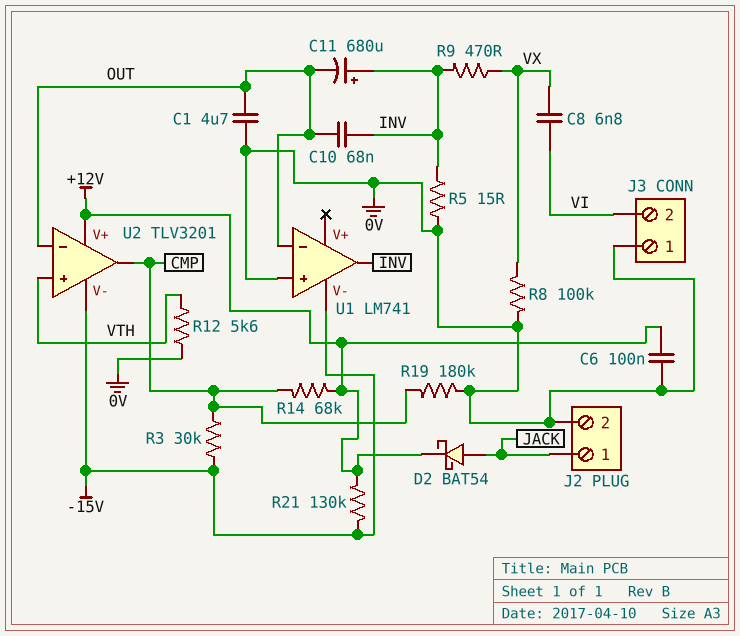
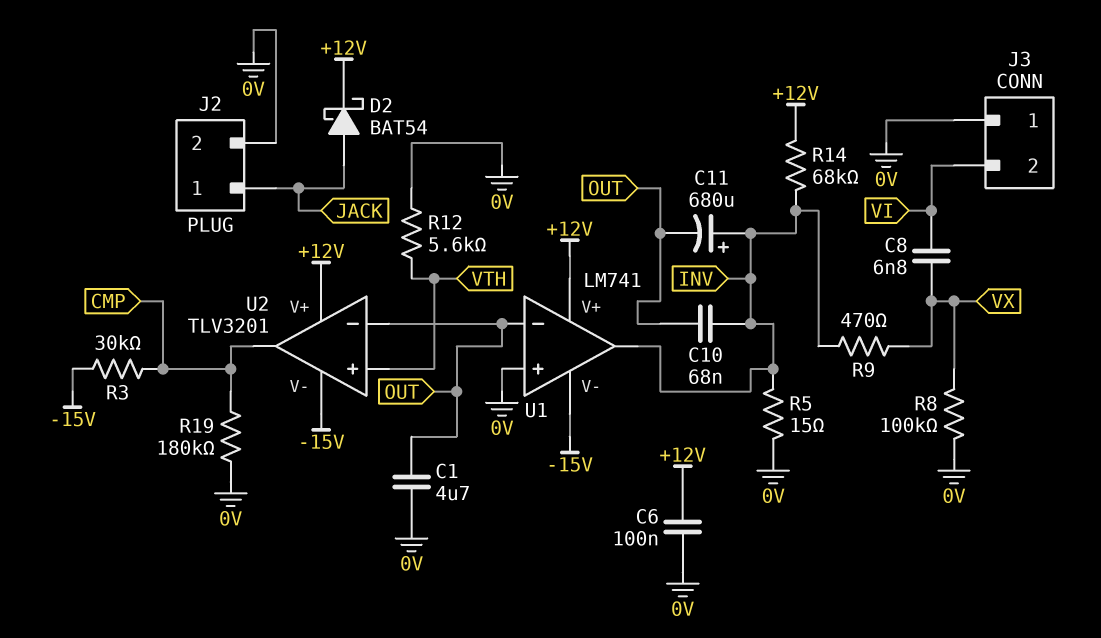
R14: 68k (+12V, CMP) -> 68k (+12V, INV)
R21: 130k (+12V, -15V) -> none
U1 pin V+: none -> +12V

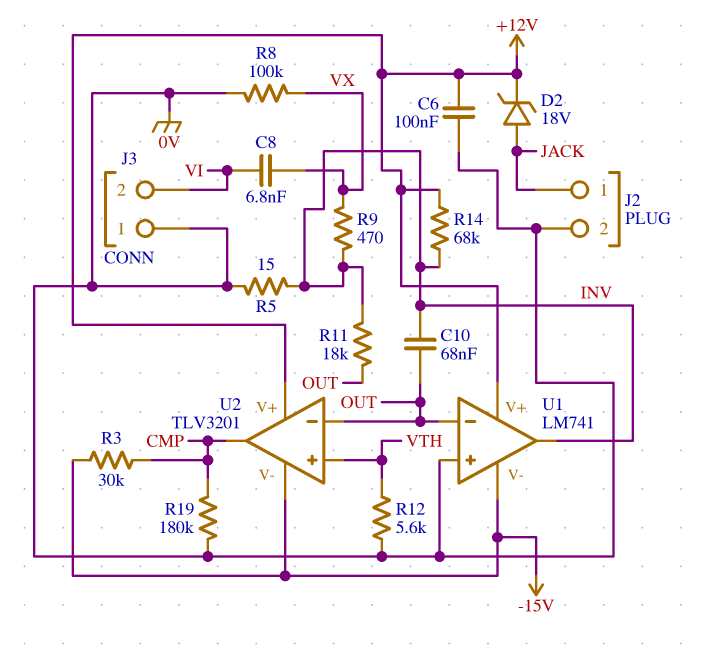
C1: 4.7uF (0V, OUT) -> none
C11: 680uF (plus INV, minus OUT) -> none
D2: schottky BAT54 (A JACK, K +12V) -> zener 18V (A JACK, K +12V)
R11: none -> 18k (INV, OUT)

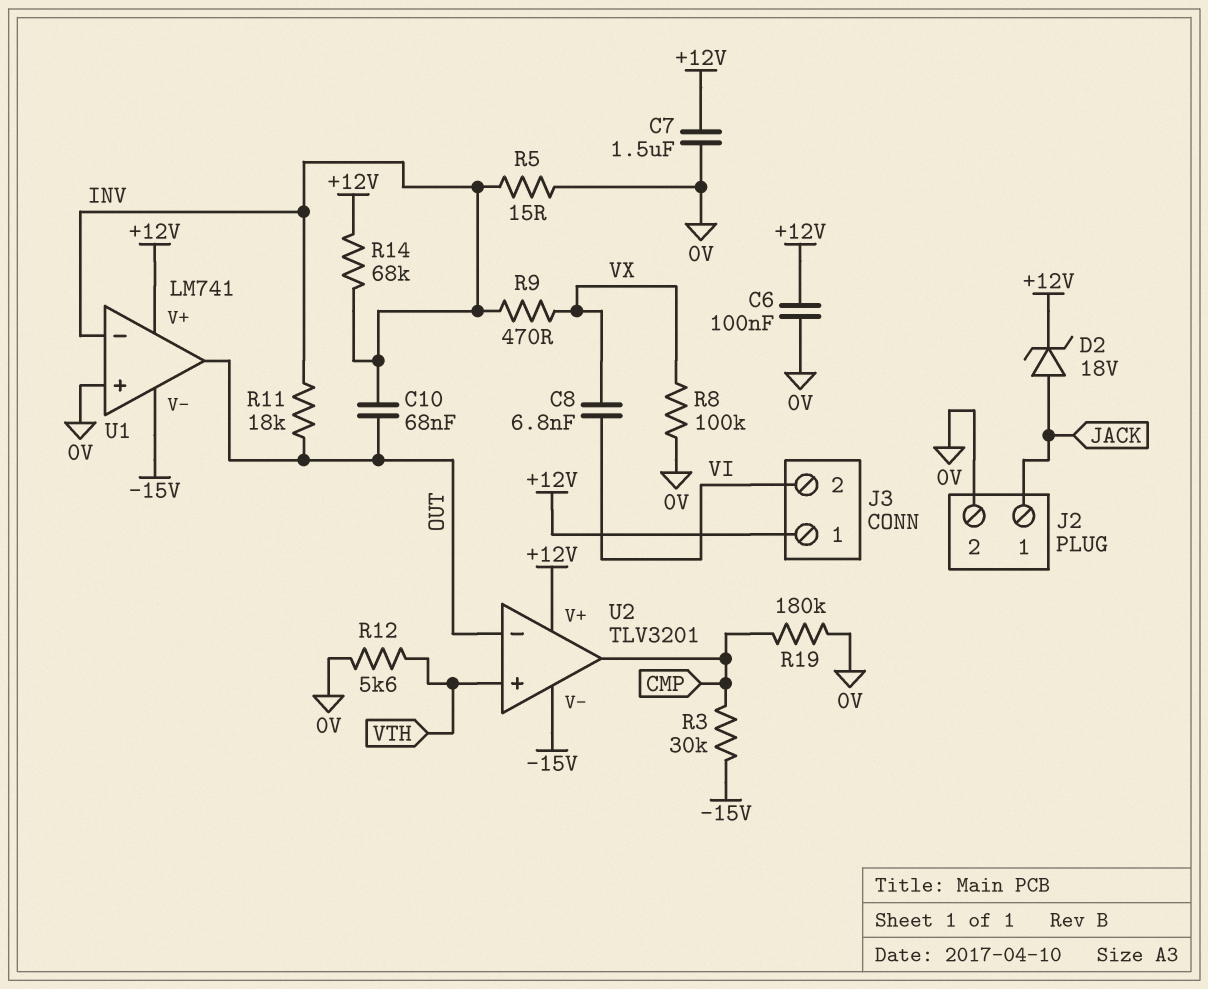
C7: none -> 1.5uF (+12V, 0V)
J3 pin 1: 0V -> +12V
U1 pin in-: OUT -> INV
U1 pin out: INV -> OUT

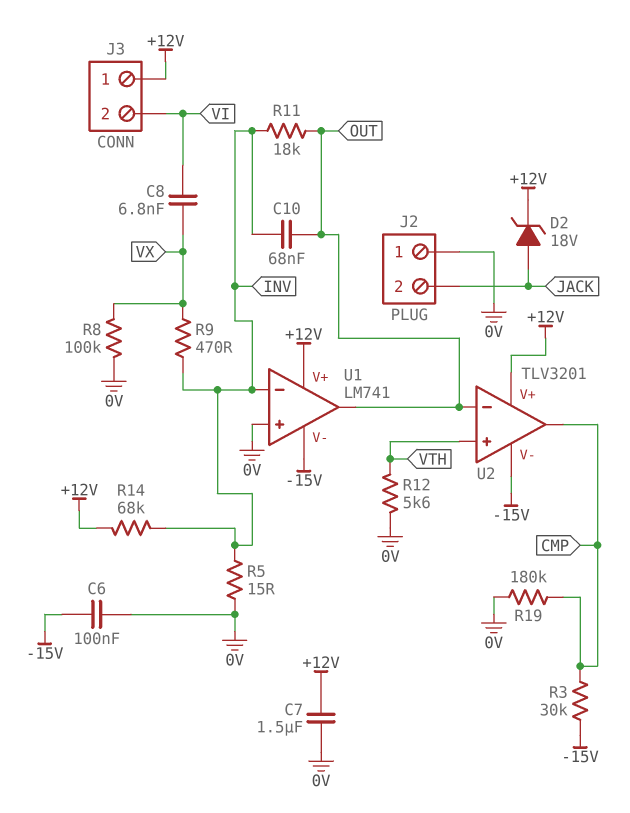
C6: 100nF (+12V, 0V) -> 100nF (-15V, 0V)
J2 pin 1: JACK -> 0V
J2 pin 2: 0V -> JACK

